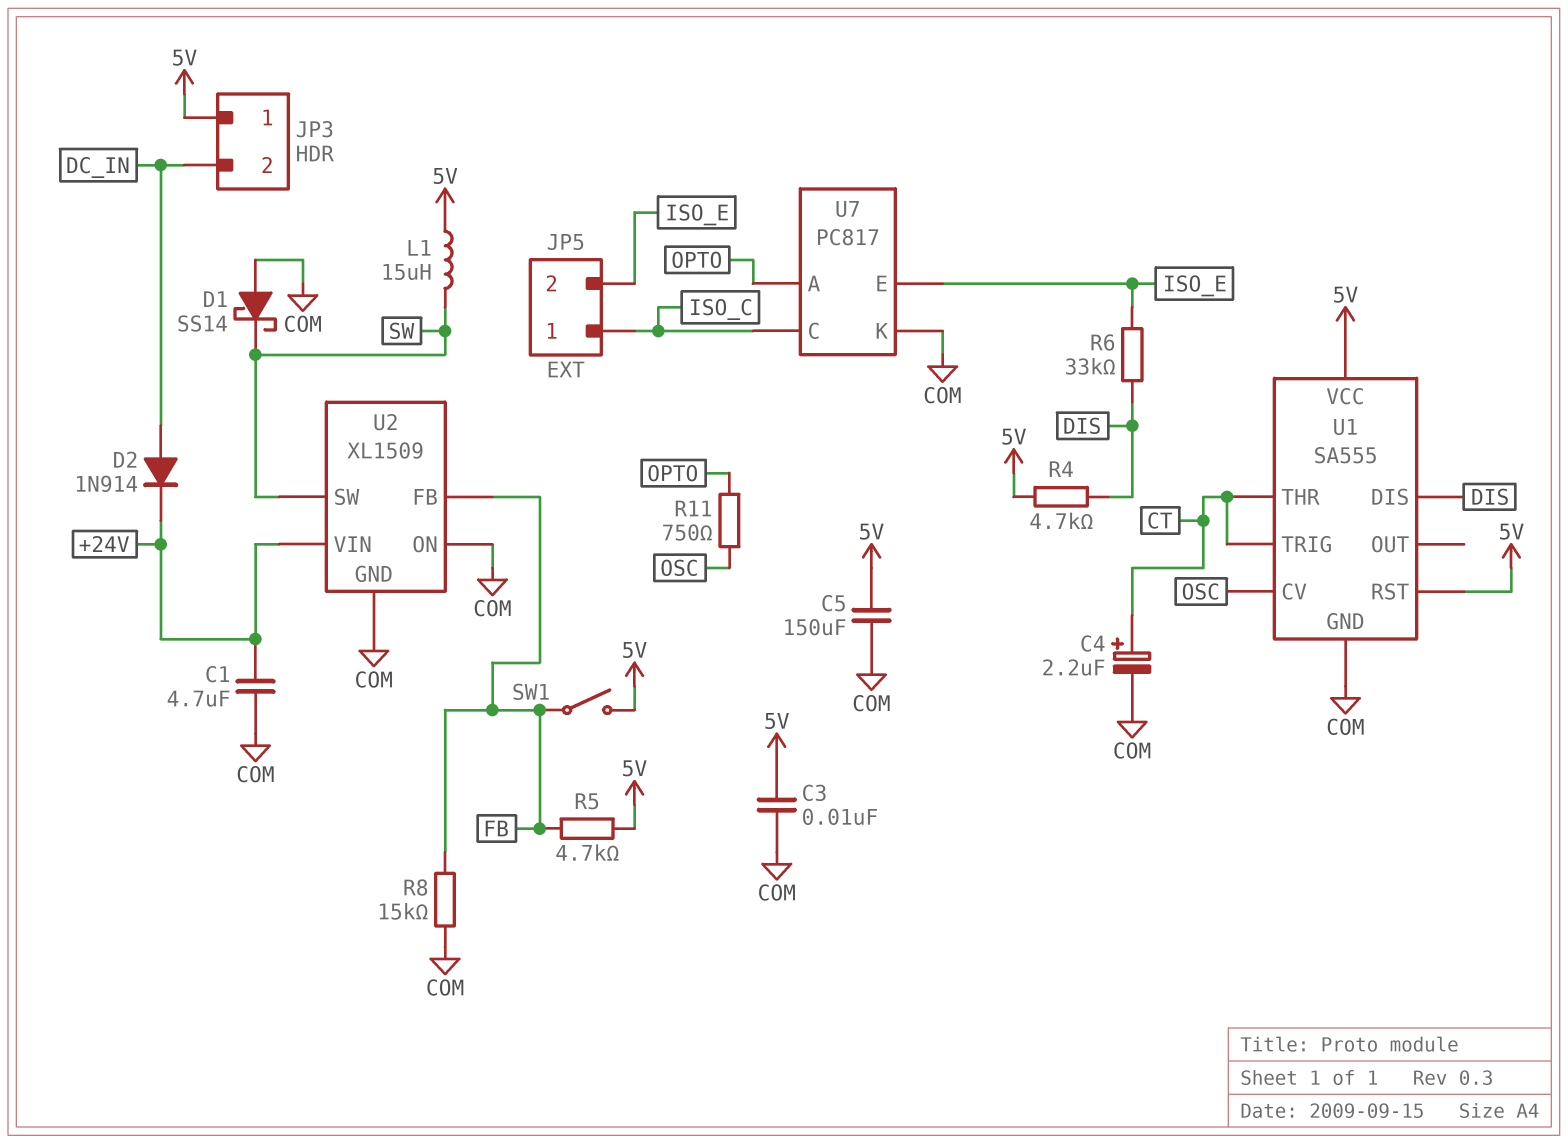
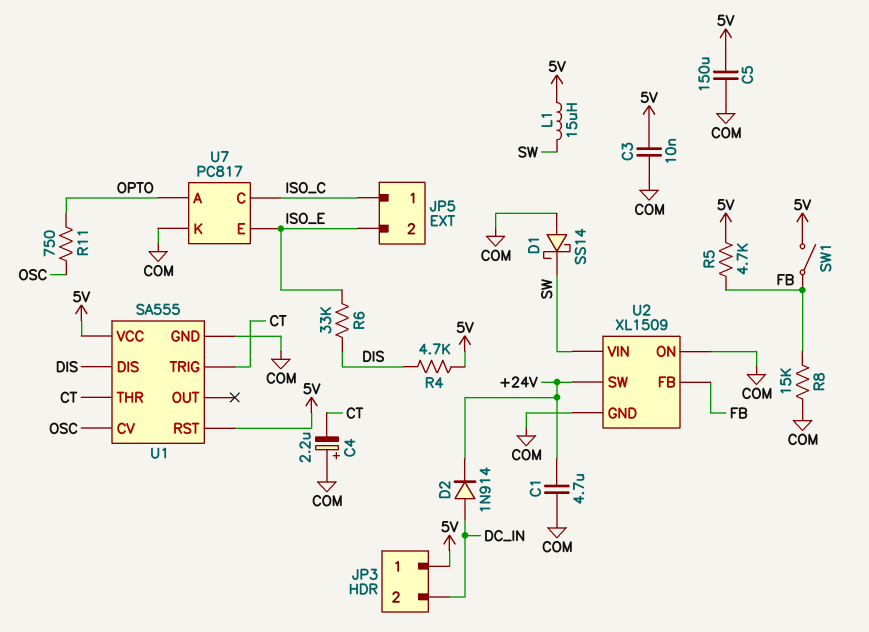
C4: 2.2uF (plus CT, minus COM) -> 2.2uF (plus COM, minus CT)
U2 pin SW: SW -> +24V
U2 pin VIN: +24V -> SW

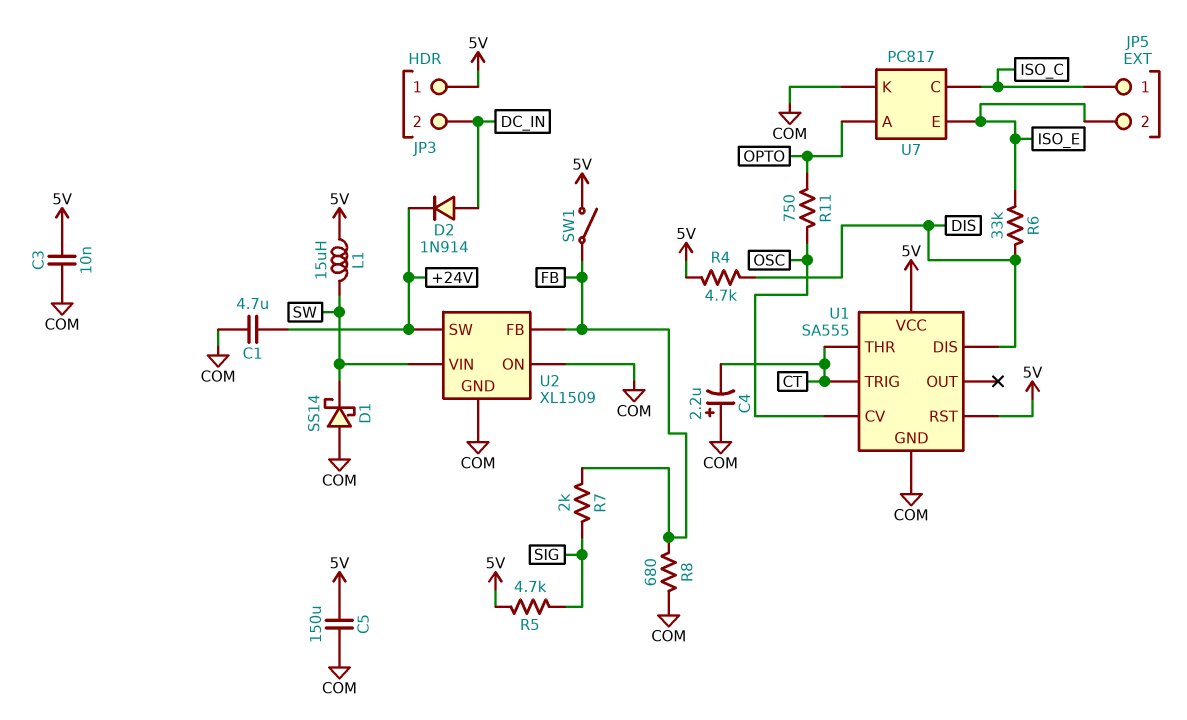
R5: 4.7k (5V, FB) -> 4.7k (5V, SIG)
R7: none -> 2k (FB, SIG)
R8: 15k (COM, FB) -> 680 (COM, FB)

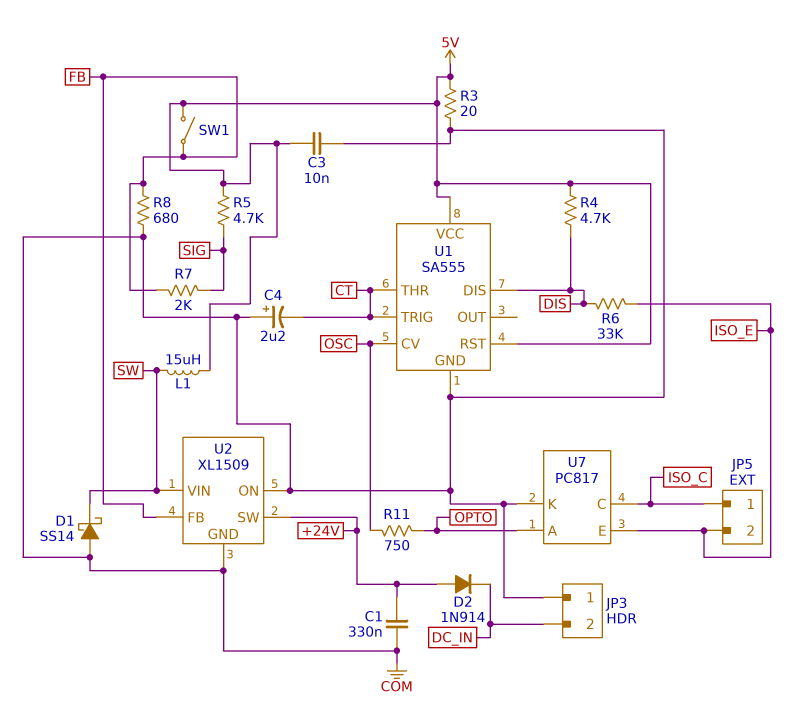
C1: 4.7uF (+24V, COM) -> 330nF (+24V, COM)
C5: 150uF (5V, COM) -> none
D2: diode 1N914 (A DC_IN, K +24V) -> diode 1N914 (A +24V, K DC_IN)
JP3 pin 1: 5V -> COM
R3: none -> 20 (5V, COM)

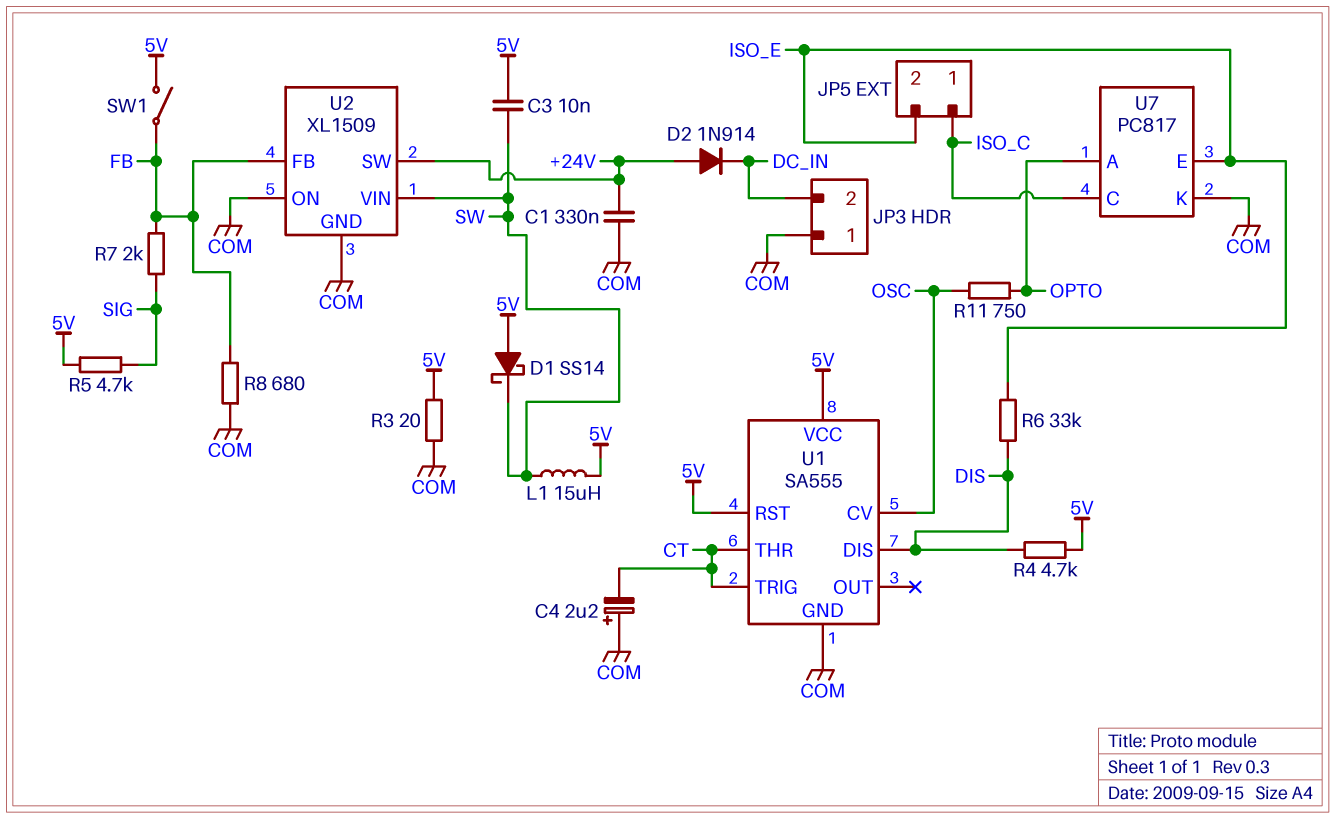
C3: 10nF (5V, COM) -> 10nF (5V, SW)
D1: schottky SS14 (A COM, K SW) -> schottky SS14 (A 5V, K SW)

